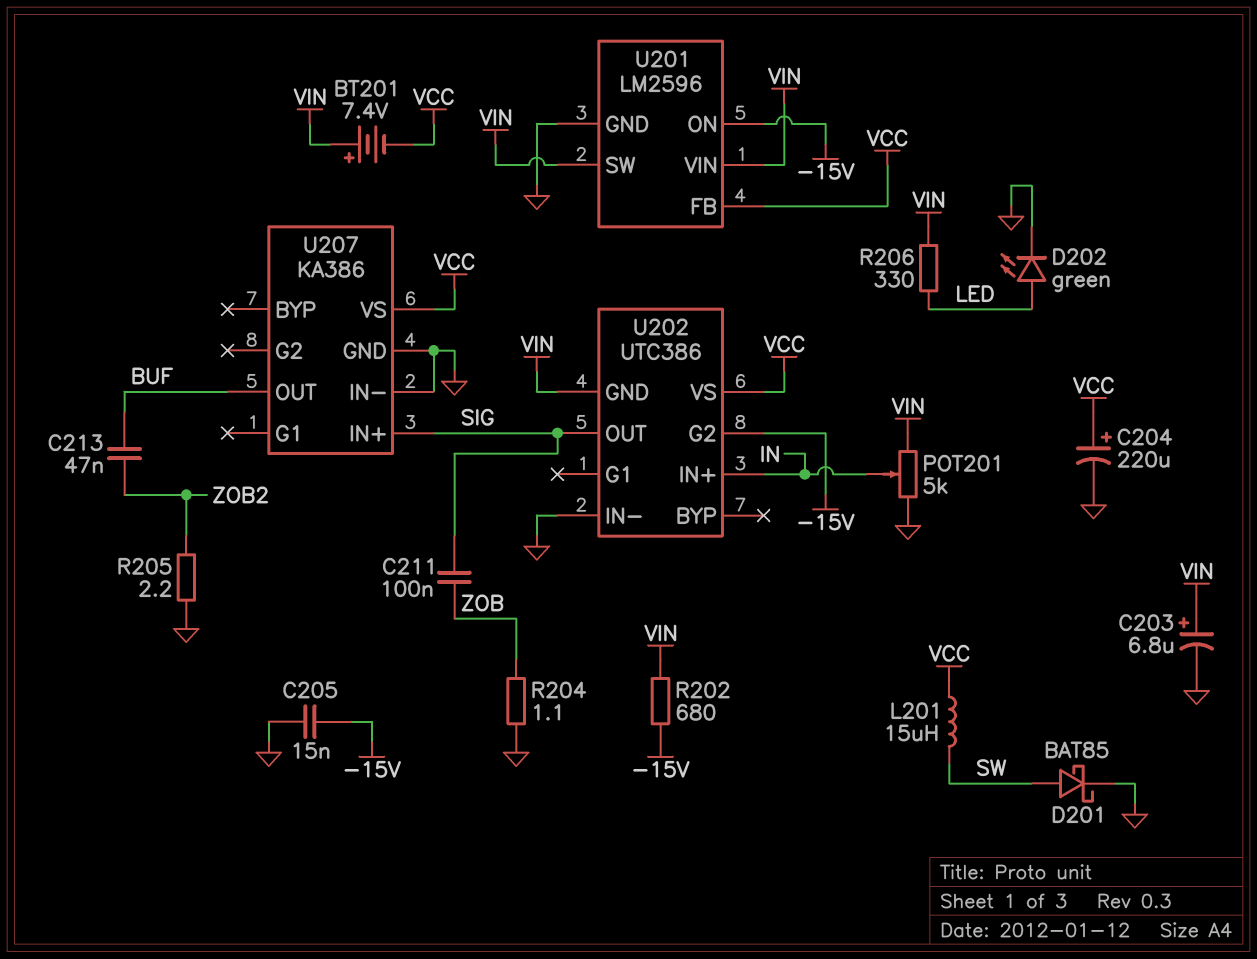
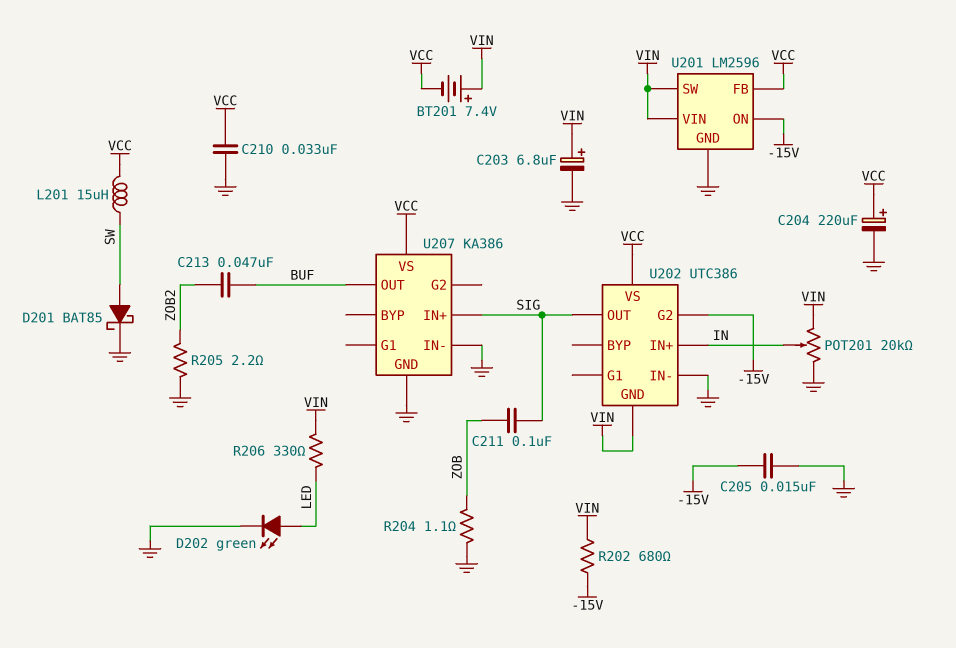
C210: none -> 33nF (GND, VCC)
POT201: 5k (GND, VIN, wiper IN) -> 20k (GND, VIN, wiper IN)

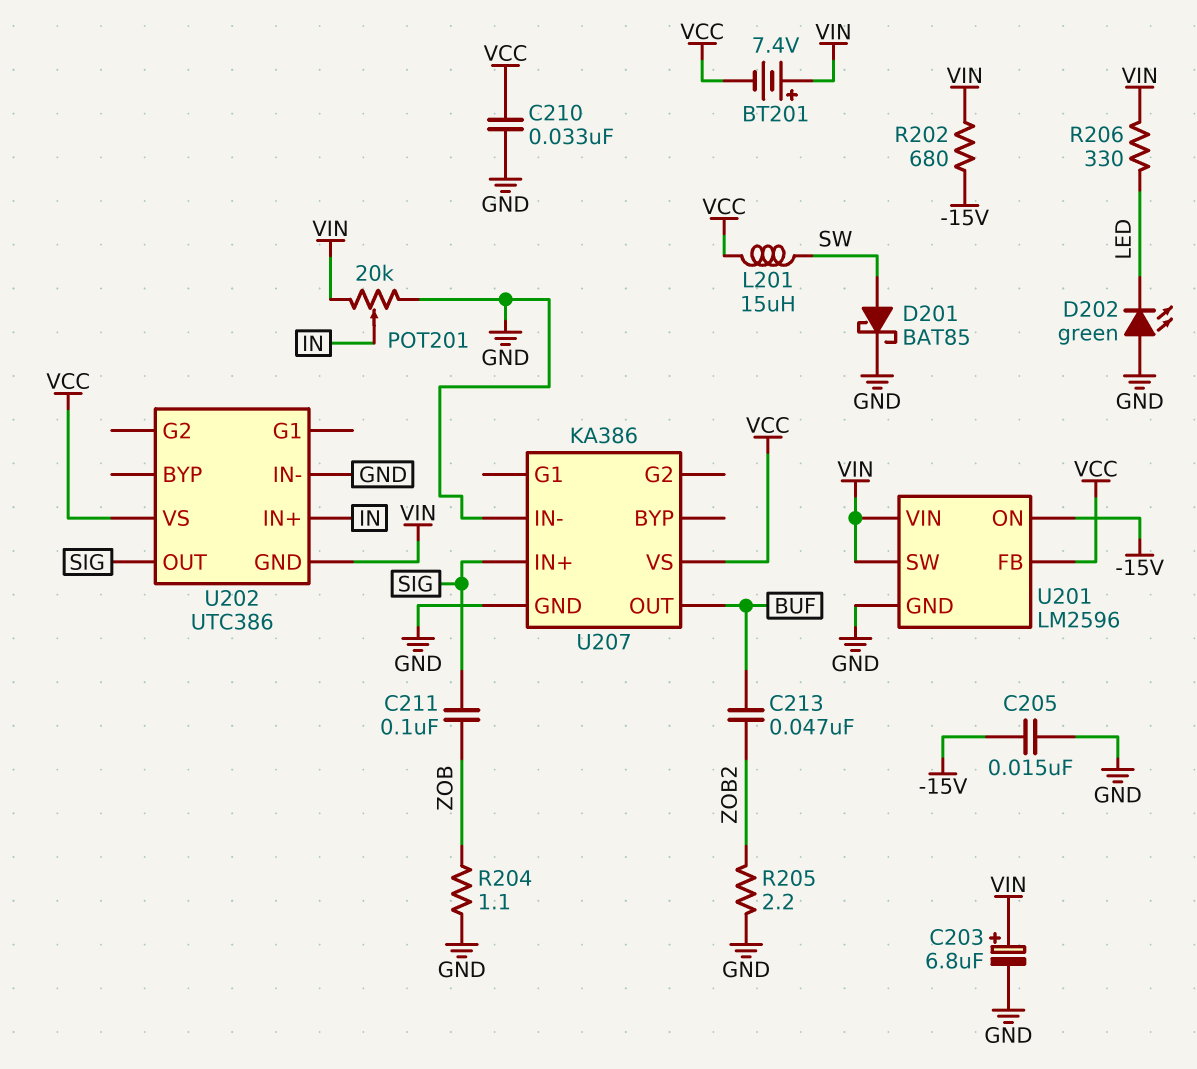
C204: 220uF (plus VCC, minus GND) -> none
D202: LED green (A LED, K GND) -> LED green (A GND, K LED)
U202 pin G2: -15V -> none

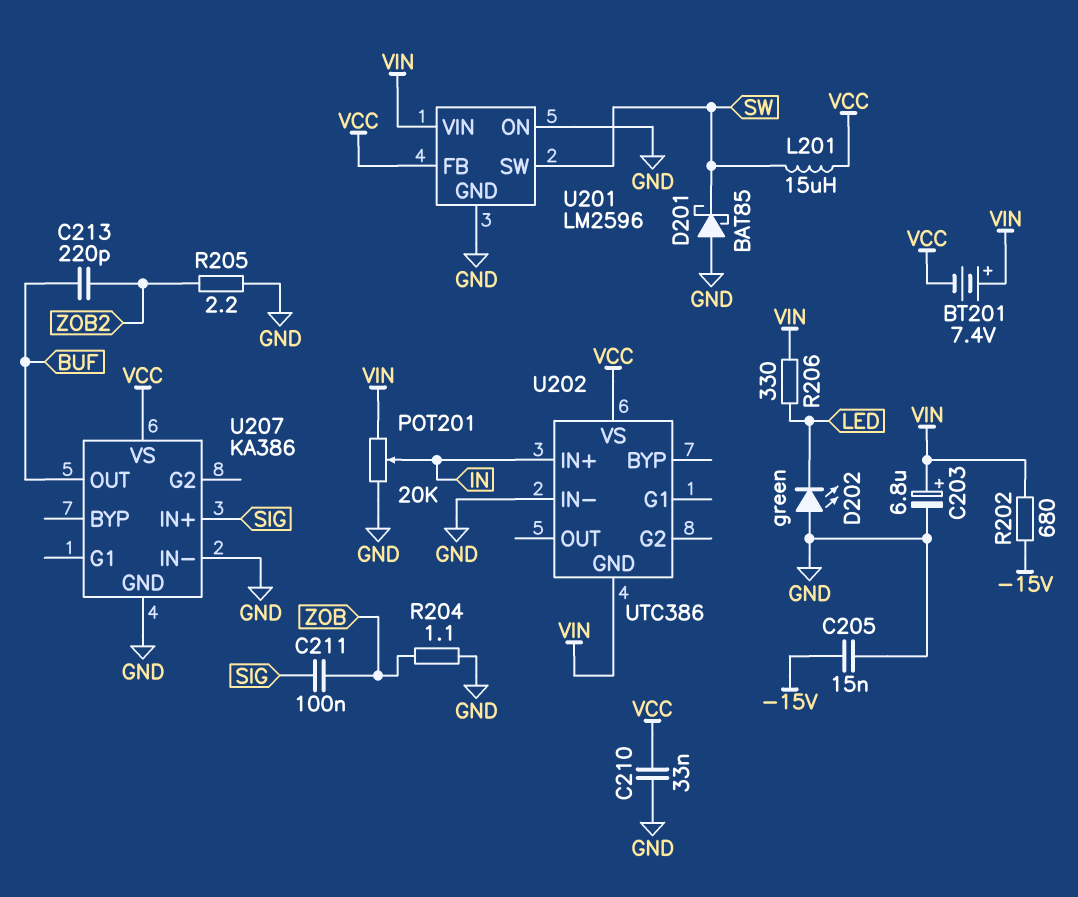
C213: 47nF (BUF, ZOB2) -> 220pF (BUF, ZOB2)
D201: schottky BAT85 (A SW, K GND) -> schottky BAT85 (A GND, K SW)
U201 pin ON: -15V -> GND
U201 pin SW: VIN -> SW
U202 pin OUT: SIG -> none

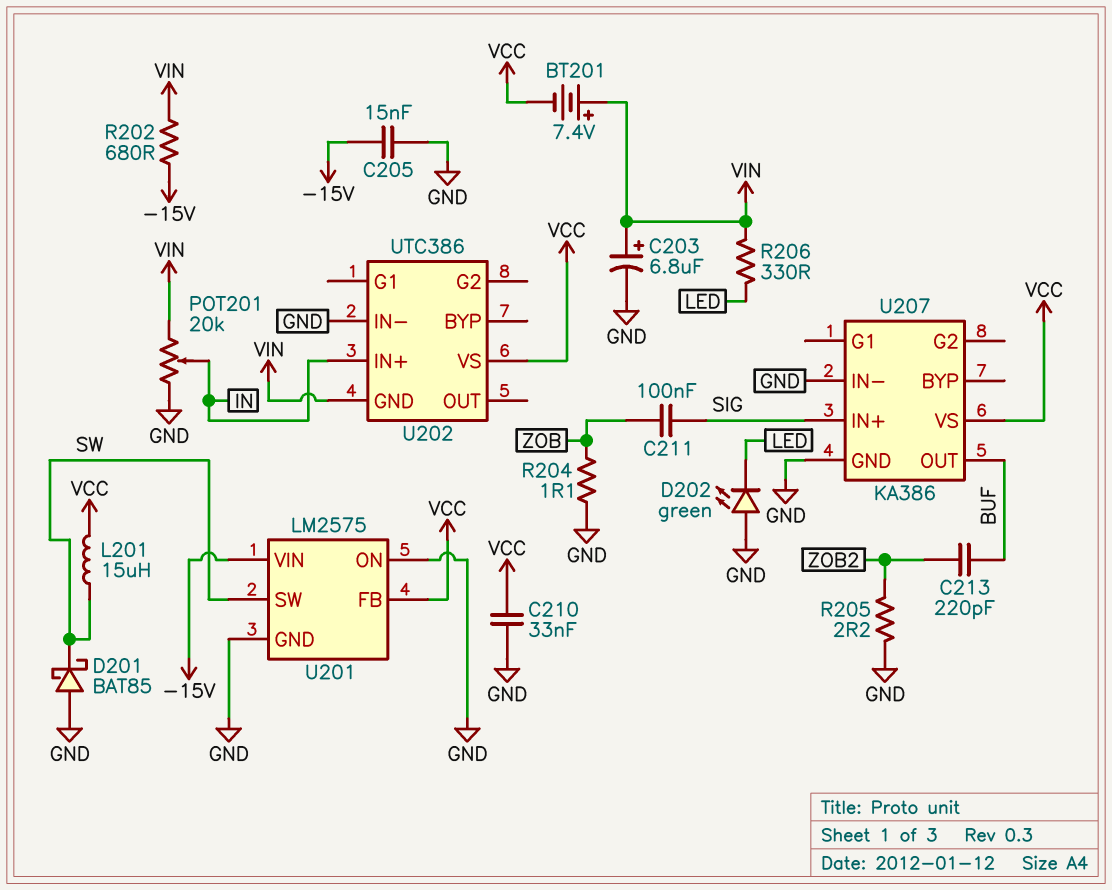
U201: LM2596 -> LM2575
U201 pin VIN: VIN -> -15V

